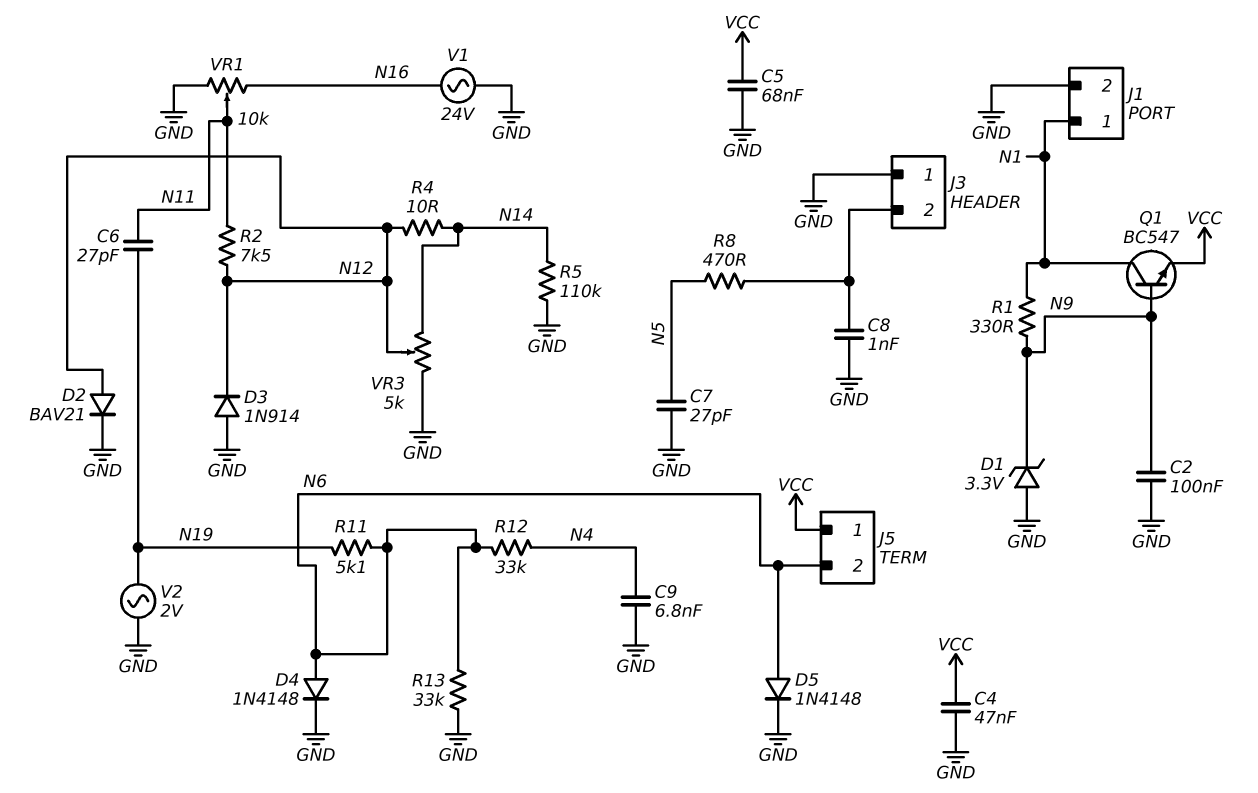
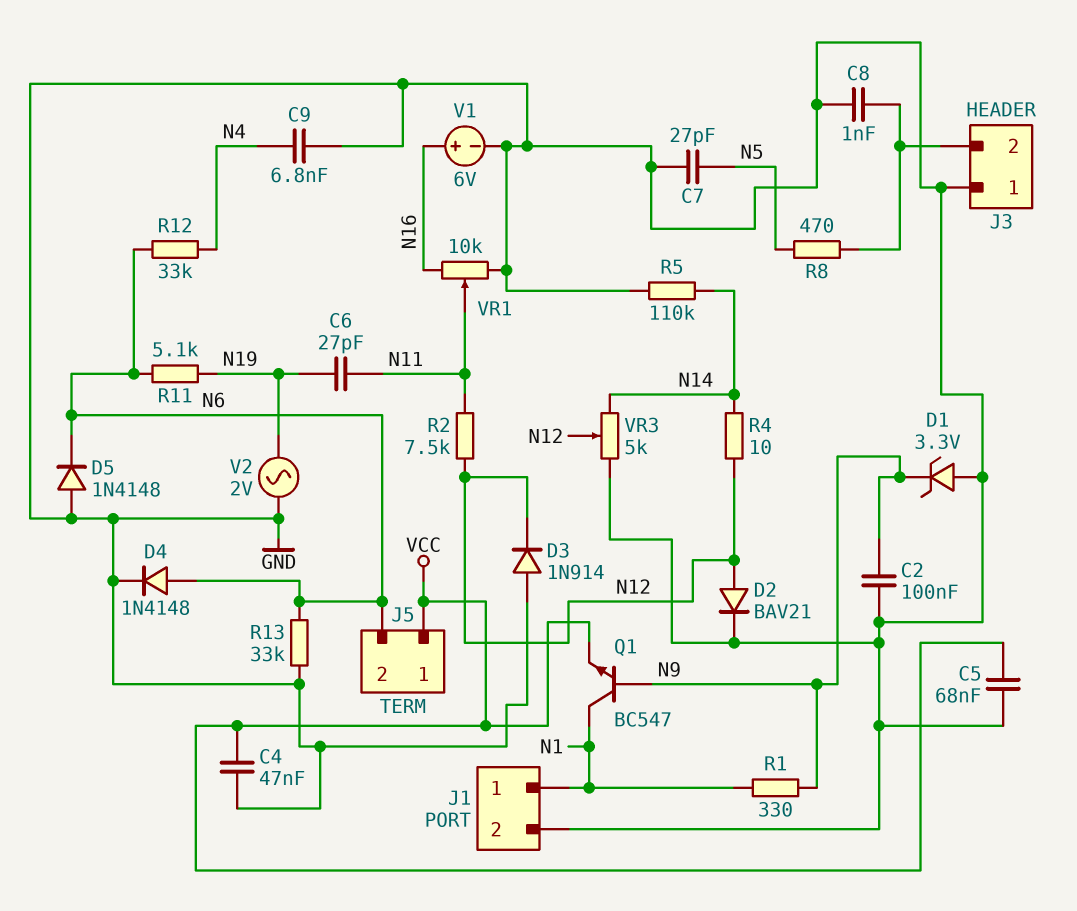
D5: diode 1N4148 (A N6, K GND) -> diode 1N4148 (A GND, K N6)
V1: AC 24V (GND, N16) -> 6V (plus N16, minus GND)

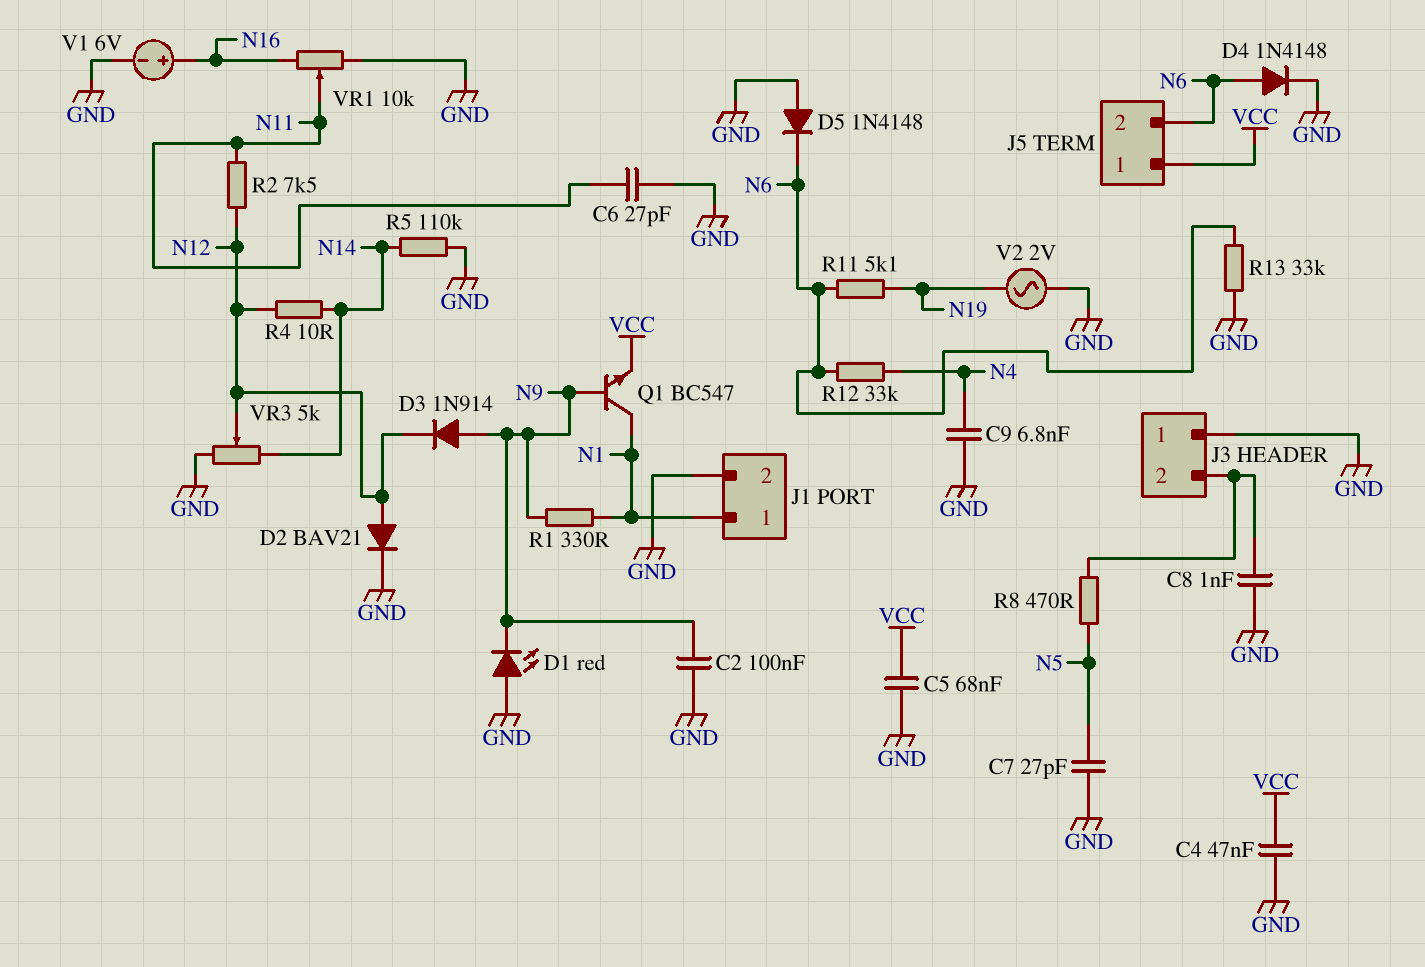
C6: 27pF (N11, N19) -> 27pF (GND, N11)
D1: zener 3.3V (A GND, K N9) -> LED red (A GND, K N9)
D3: diode 1N914 (A GND, K N12) -> diode 1N914 (A N9, K N12)

